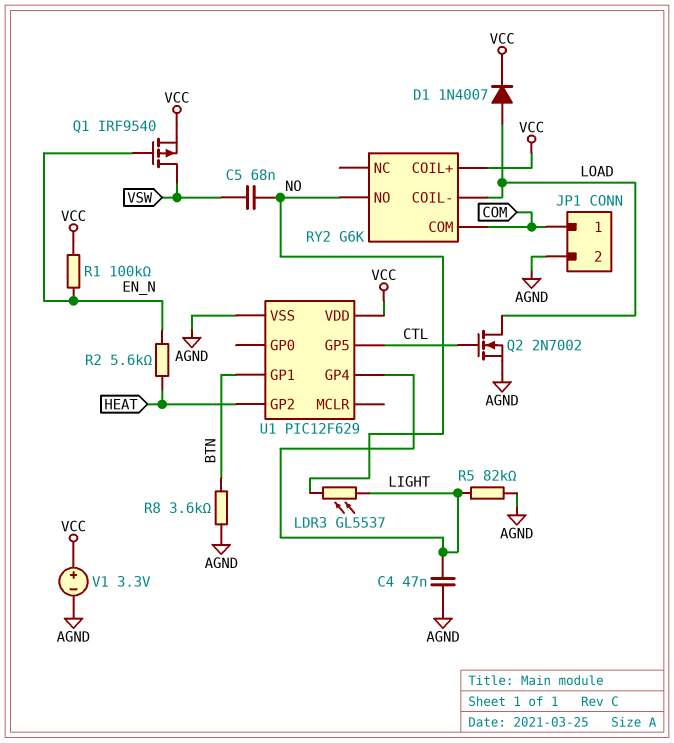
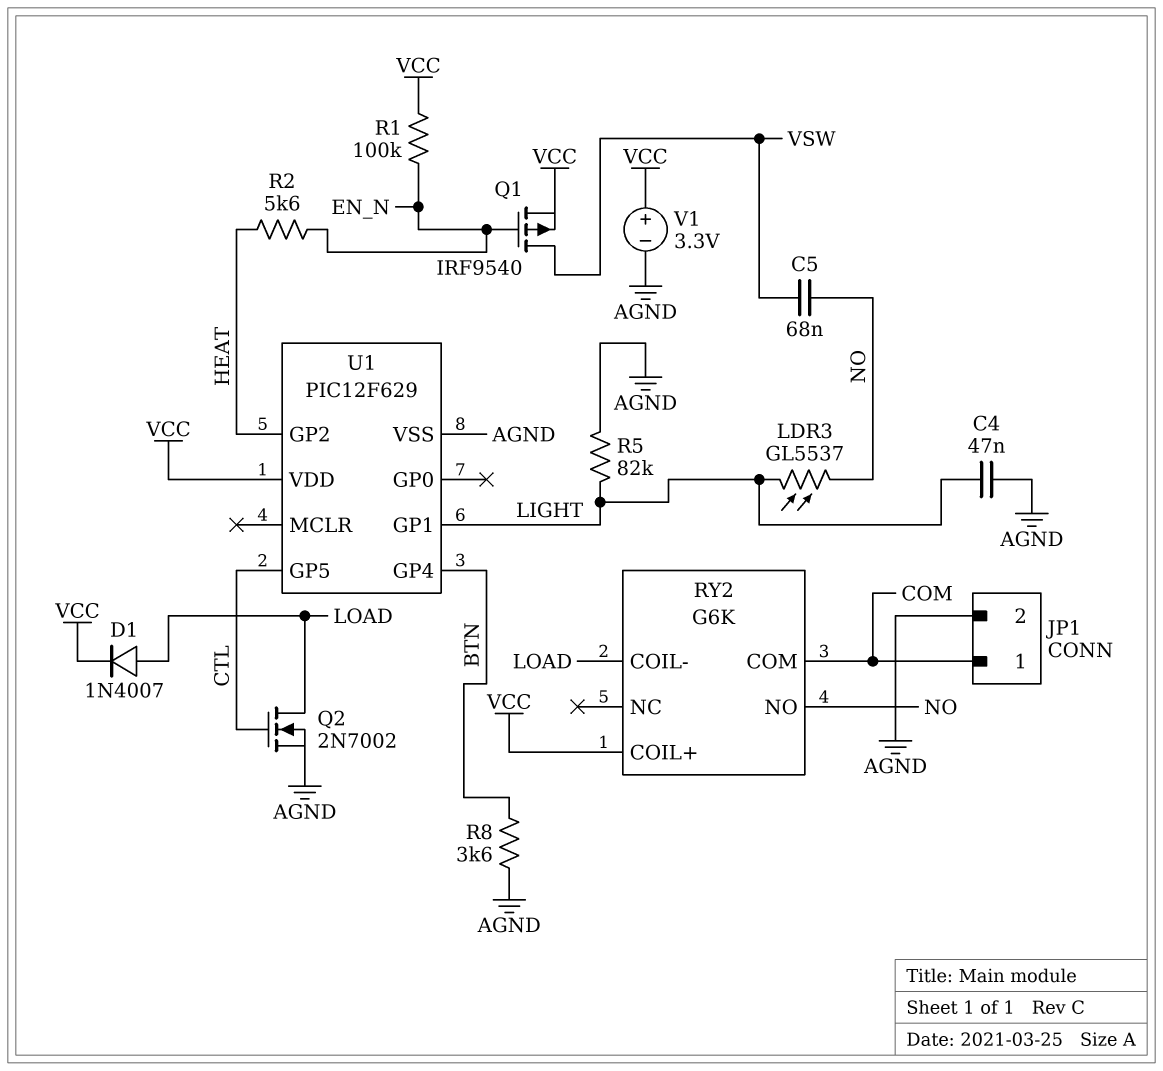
U1 pin GP1: BTN -> LIGHT
U1 pin GP4: LIGHT -> BTN

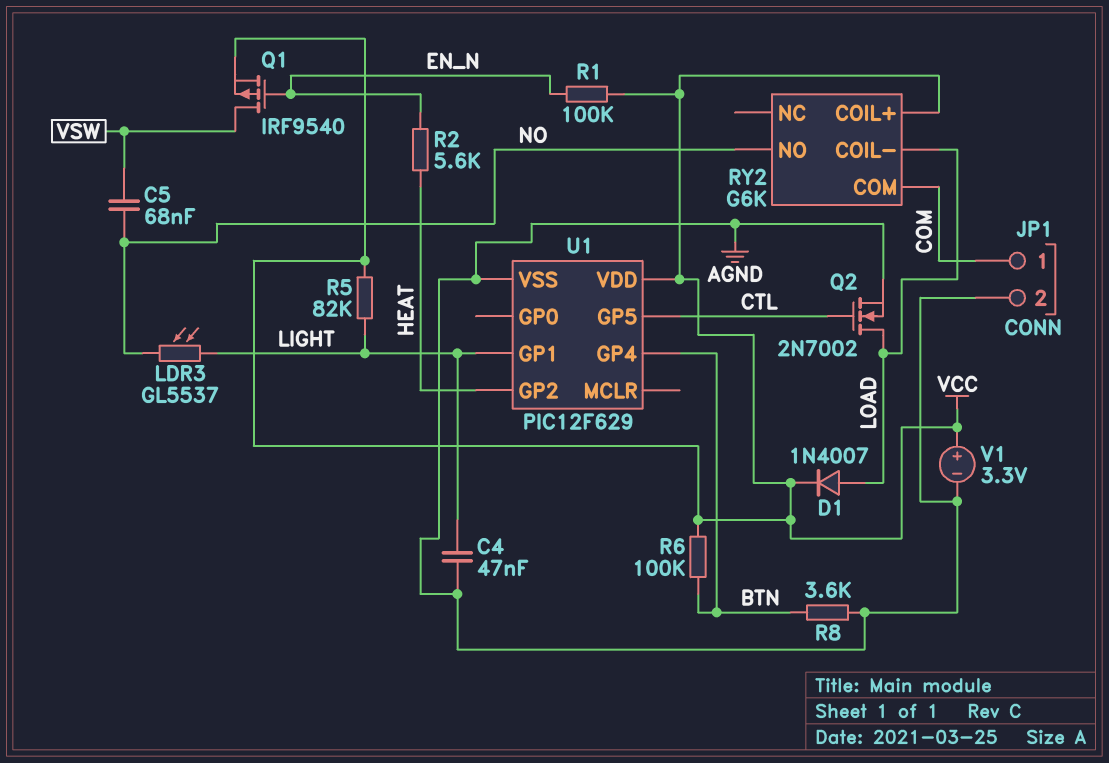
R5: 82k (AGND, LIGHT) -> 82k (LIGHT, VCC)
R6: none -> 100k (BTN, VCC)

